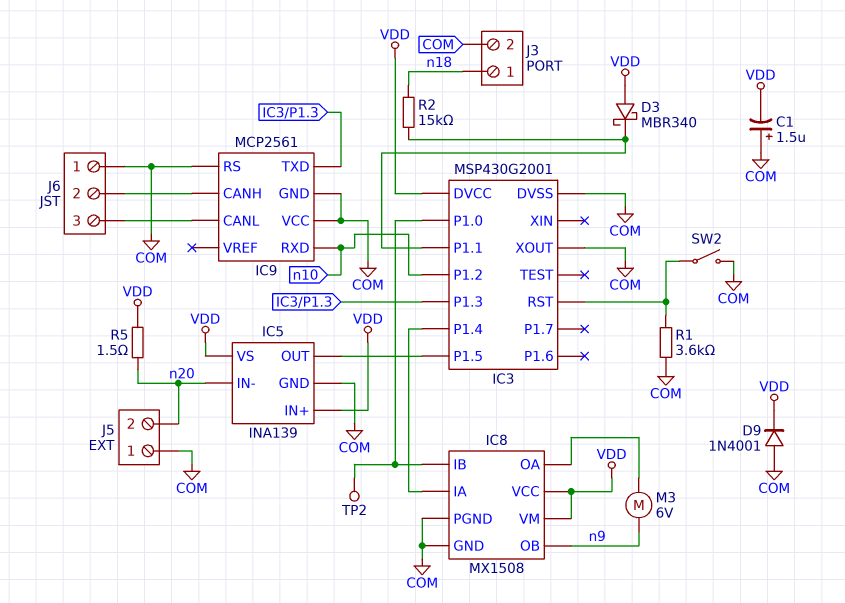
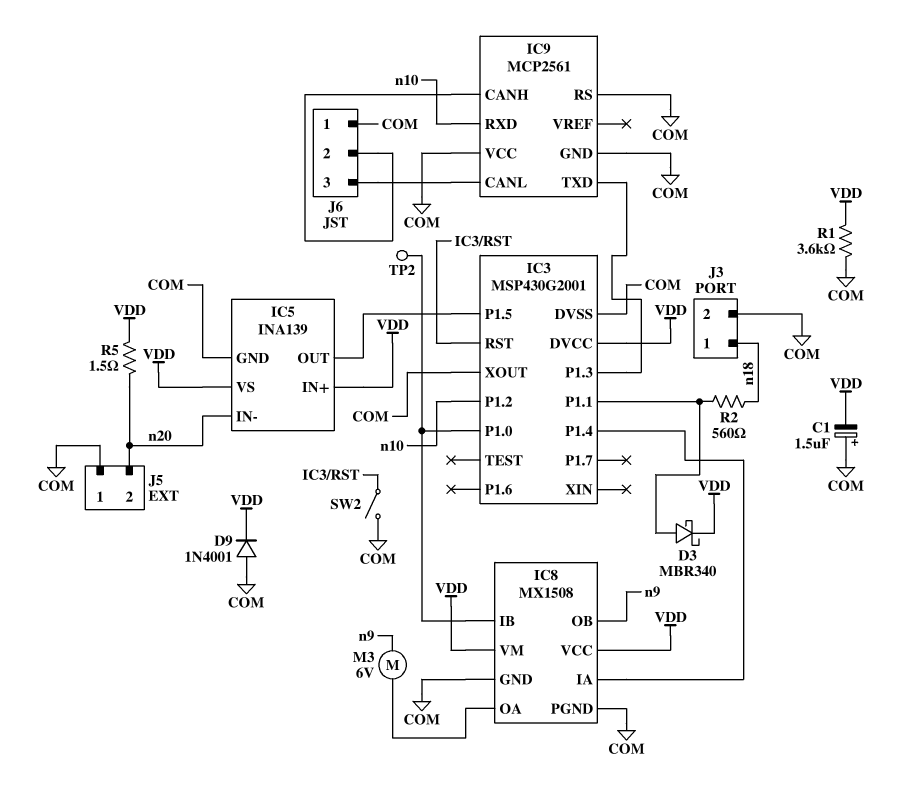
D3: schottky MBR340 (A VDD, K IC3/P1.1) -> schottky MBR340 (A IC3/P1.1, K VDD)
R1: 3.6k (COM, IC3/RST) -> 3.6k (COM, VDD)
R2: 15k (IC3/P1.1, n18) -> 560 (IC3/P1.1, n18)

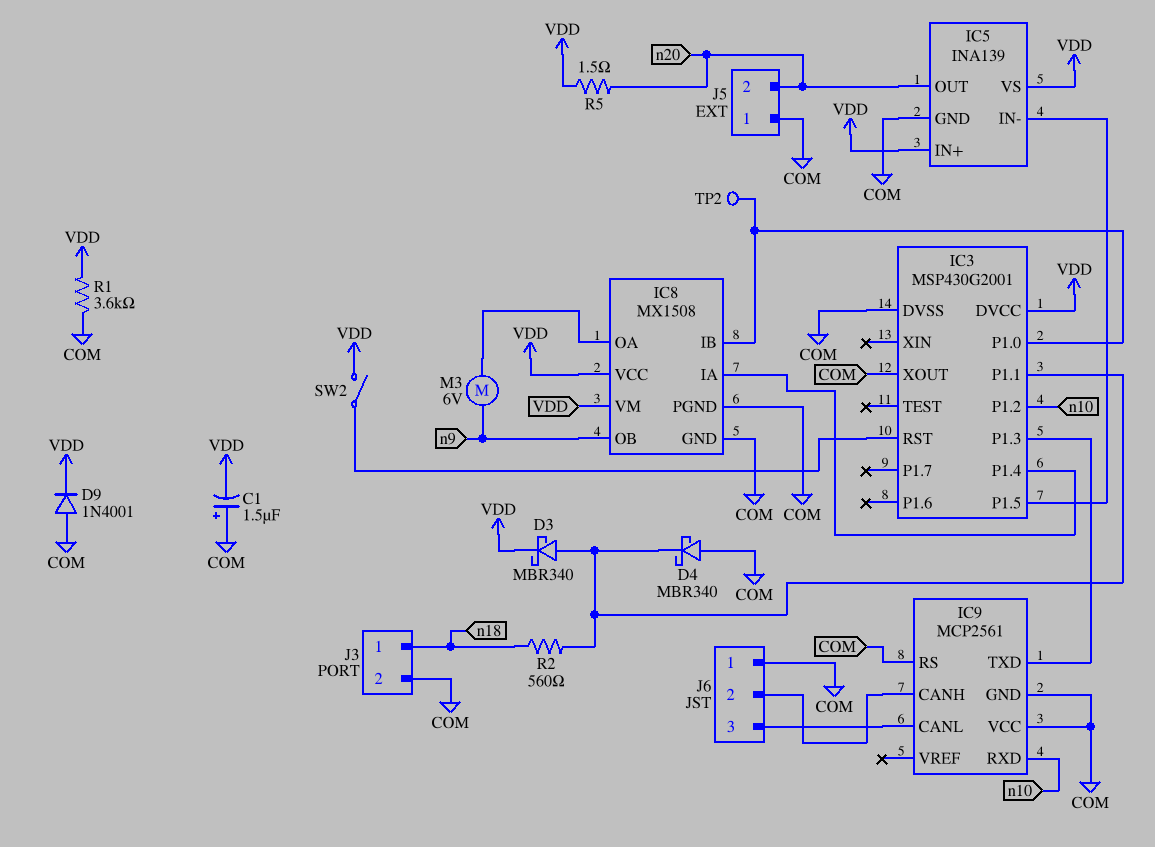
D4: none -> schottky MBR340 (A COM, K IC3/P1.1)
IC5 pin IN-: n20 -> IC3/P1.5
IC5 pin OUT: IC3/P1.5 -> n20
SW2: switch (COM, IC3/RST) -> switch (IC3/RST, VDD)

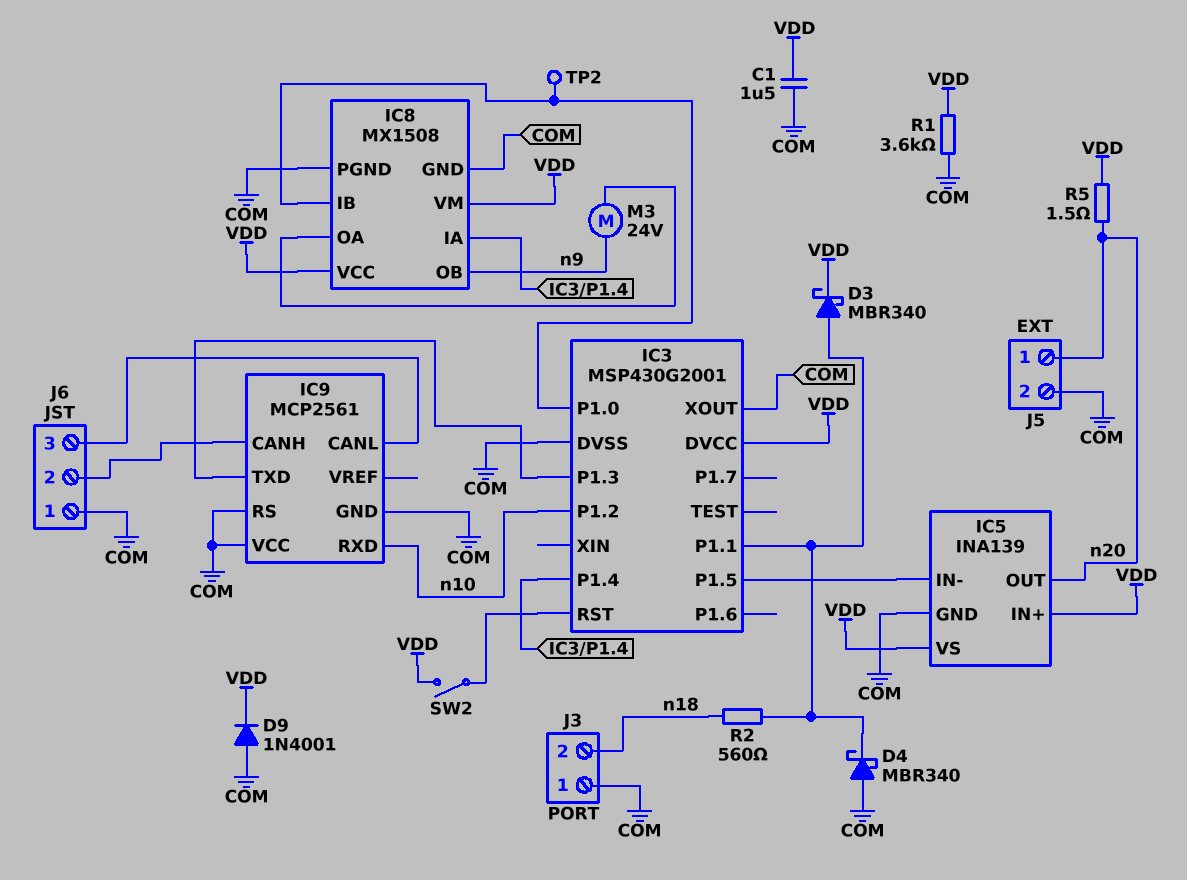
C1: 1.5uF (plus COM, minus VDD) -> 1.5uF (COM, VDD)
J3 pin 1: n18 -> COM
J3 pin 2: COM -> n18
J5 pin 1: COM -> n20
J5 pin 2: n20 -> COM
M3: motor 6V (IC8/OA, n9) -> motor 24V (IC8/OA, n9)

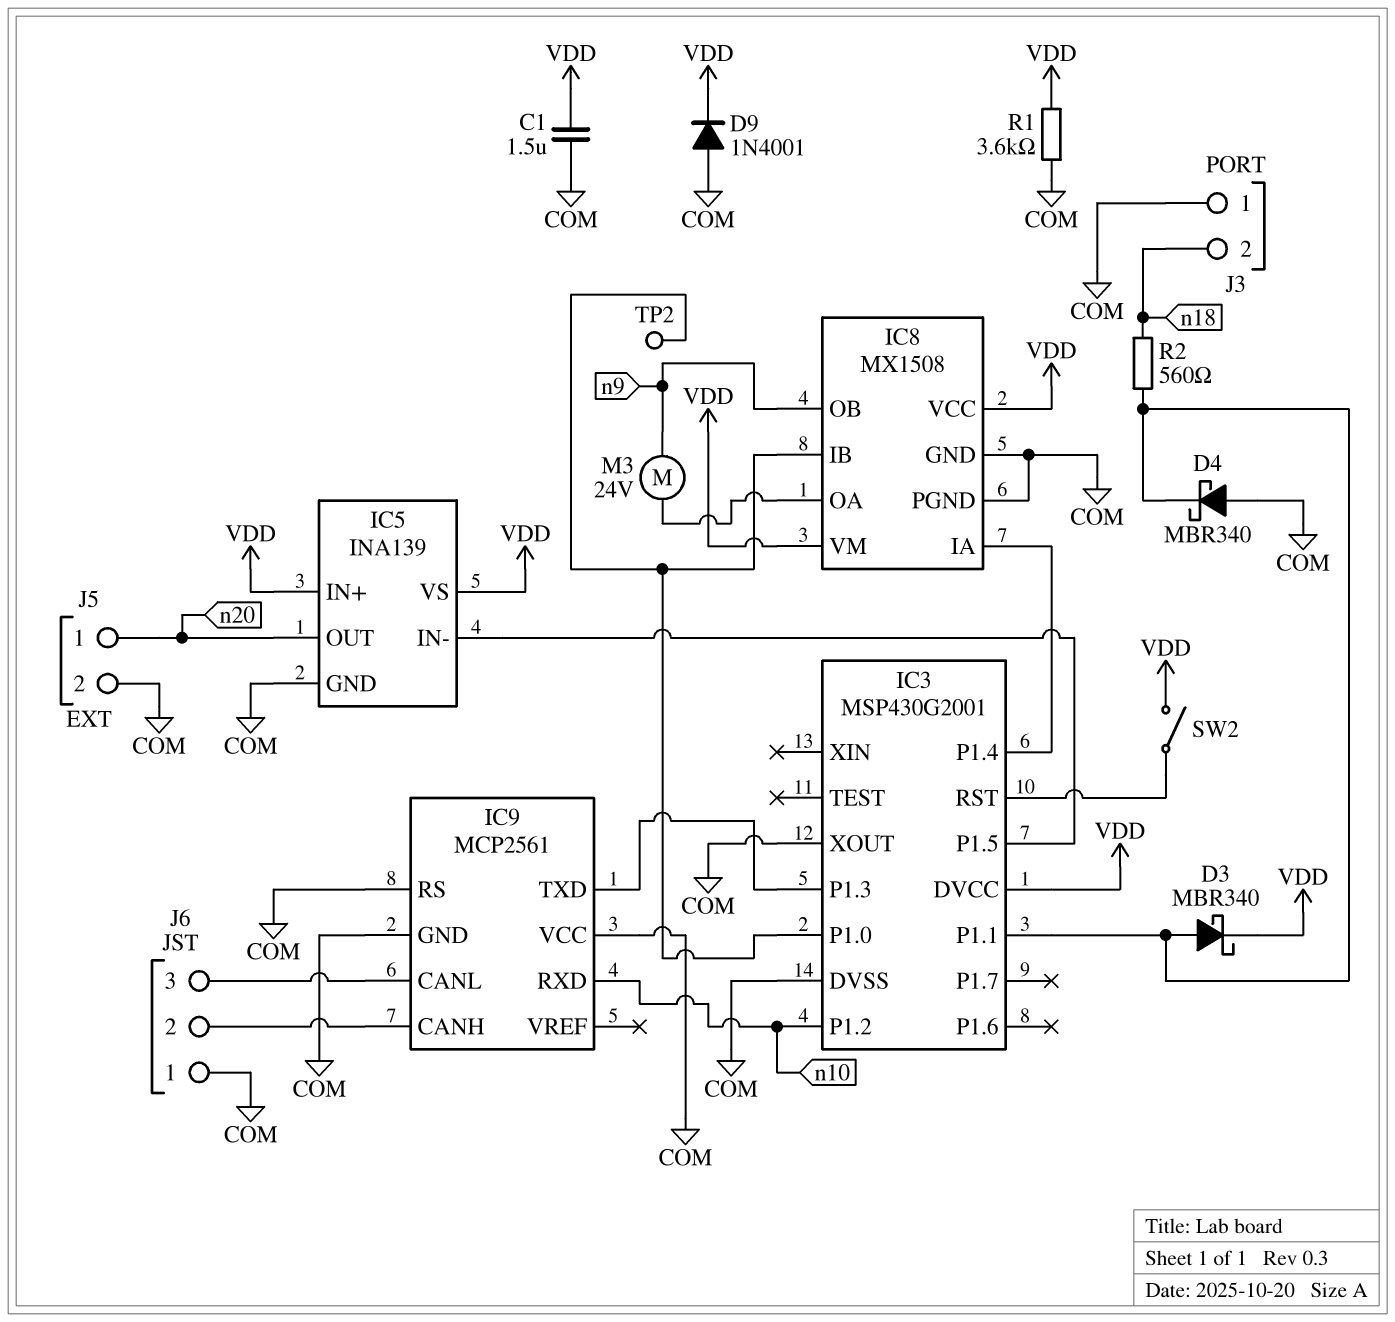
R5: 1.5 (VDD, n20) -> none

